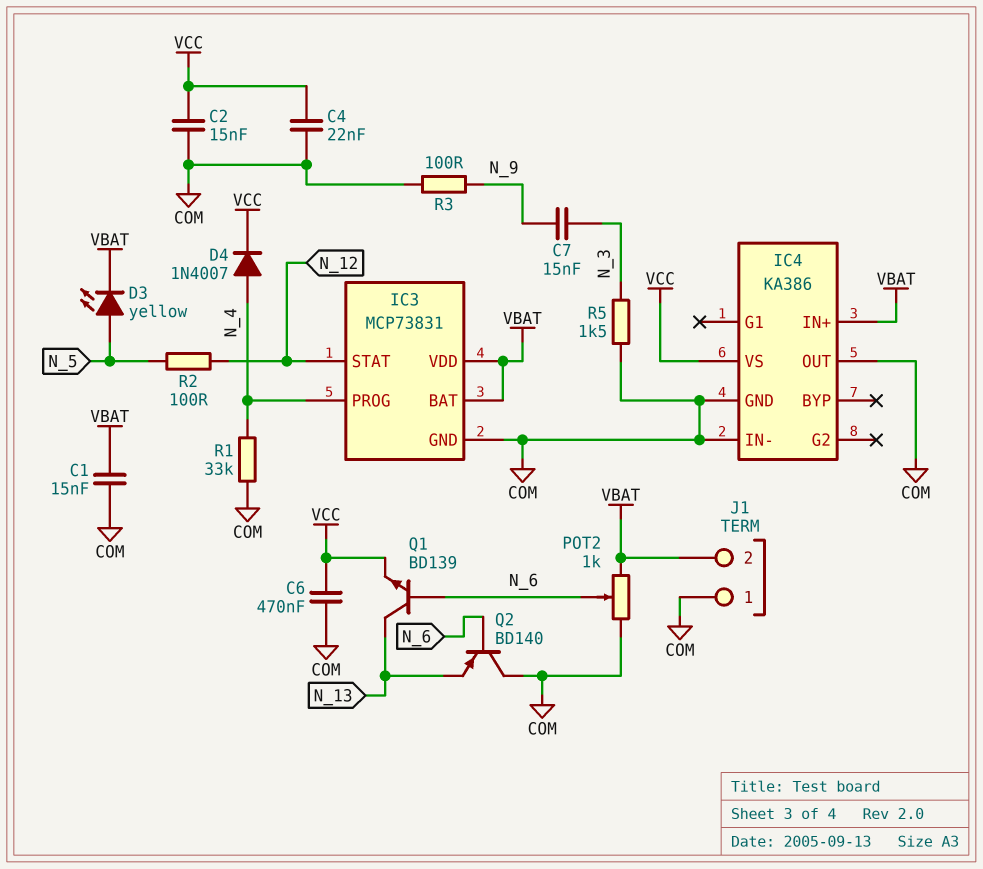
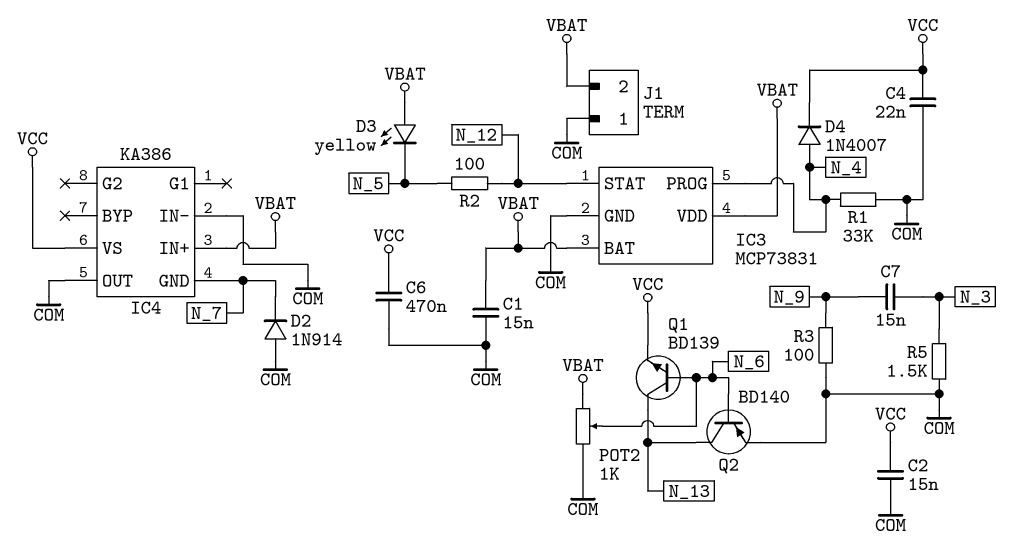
D2: none -> diode 1N914 (A COM, K N_7)
D3: LED yellow (A N_5, K VBAT) -> LED yellow (A VBAT, K N_5)
IC4 pin GND: COM -> N_7
Q2: PNP BD140 (B N_6, C COM, E N_13) -> PNP BD140 (B N_6, C N_13, E COM)

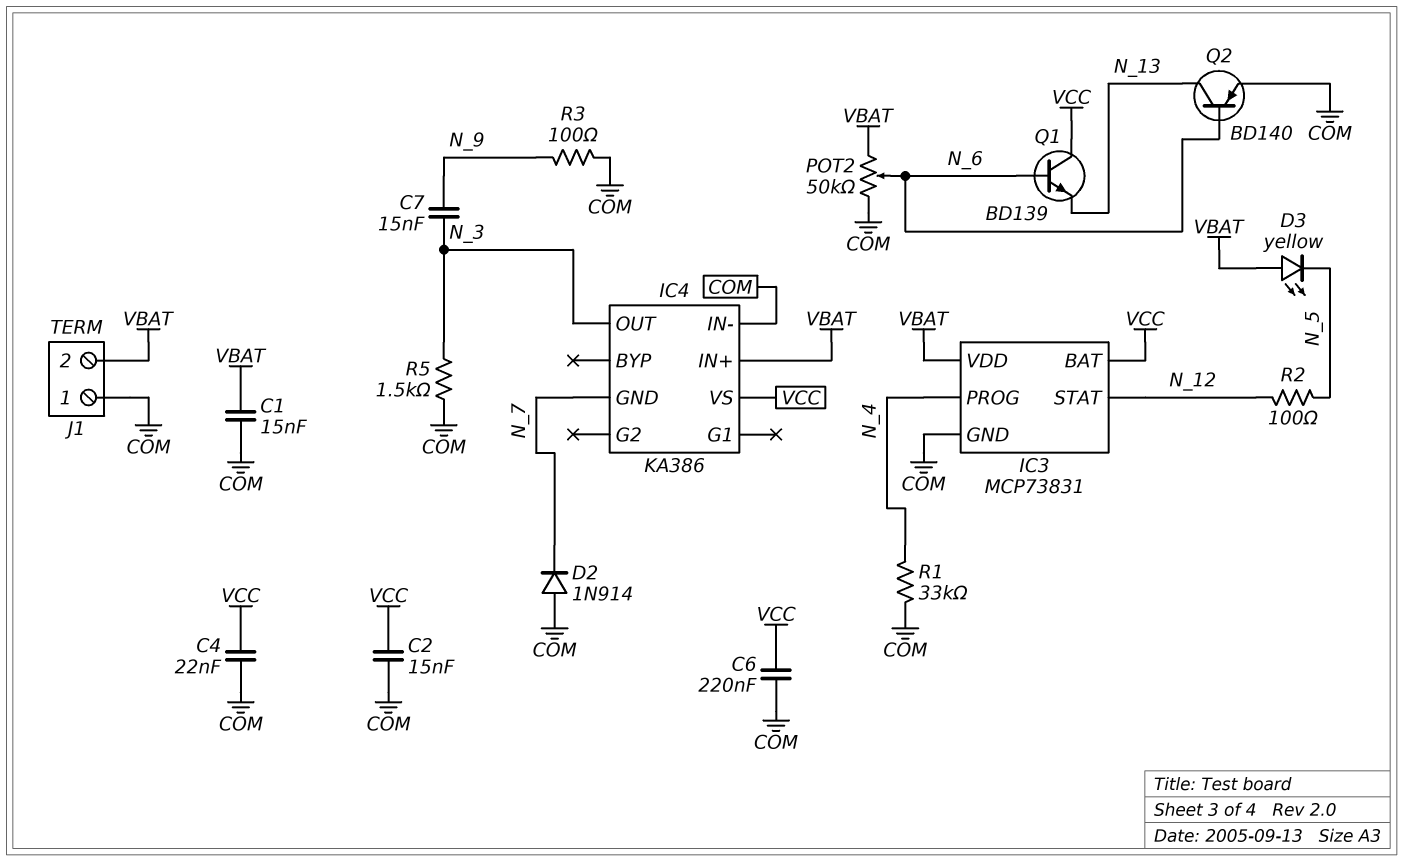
C6: 470nF (COM, VCC) -> 220nF (COM, VCC)
D4: diode 1N4007 (A N_4, K VCC) -> none
IC3 pin BAT: VBAT -> VCC
IC4 pin OUT: COM -> N_3
POT2: 1k (COM, VBAT, wiper N_6) -> 50k (COM, VBAT, wiper N_6)
Q1: NPN BD139 (B N_6, C N_13, E VCC) -> NPN BD139 (B N_6, C VCC, E N_13)

